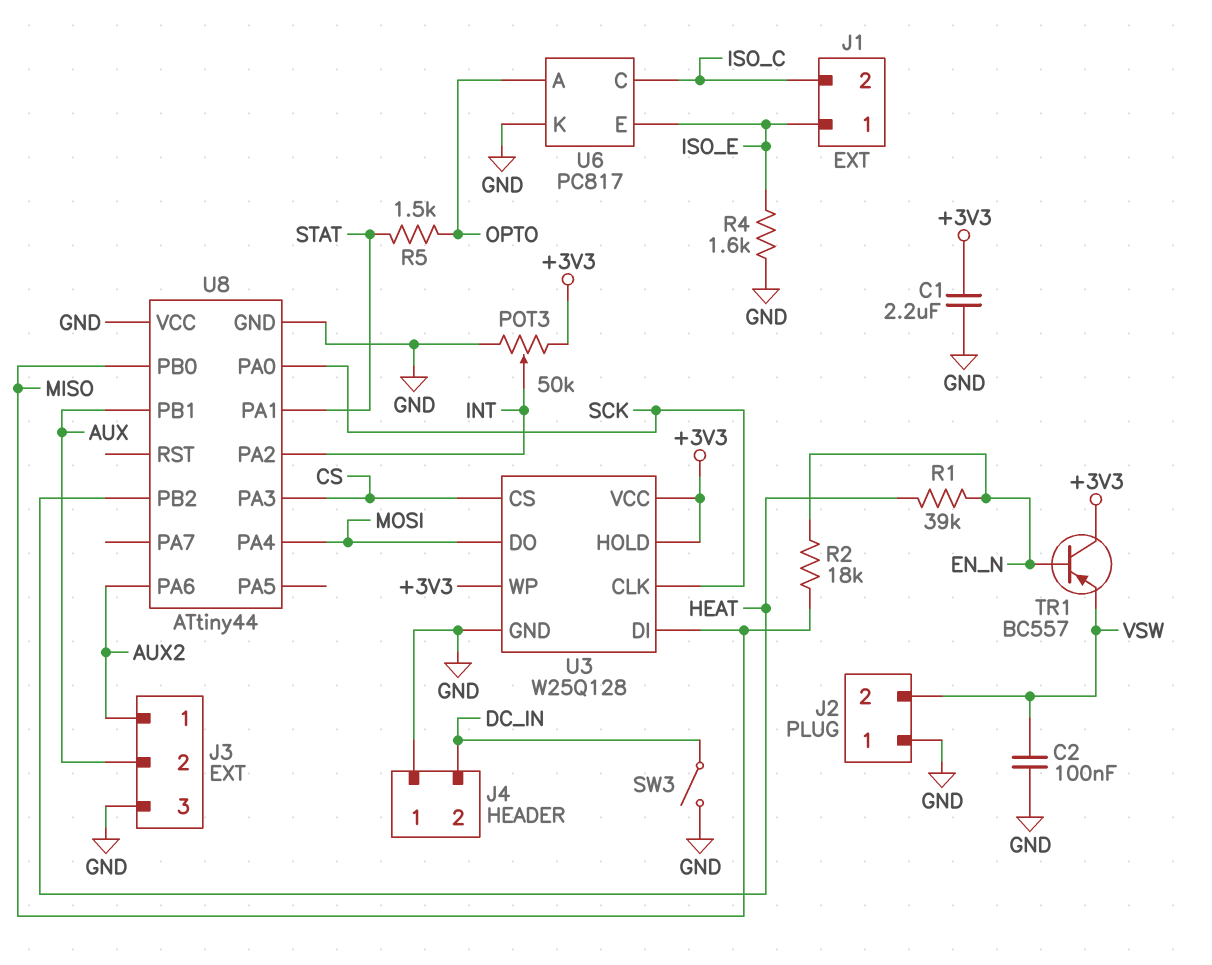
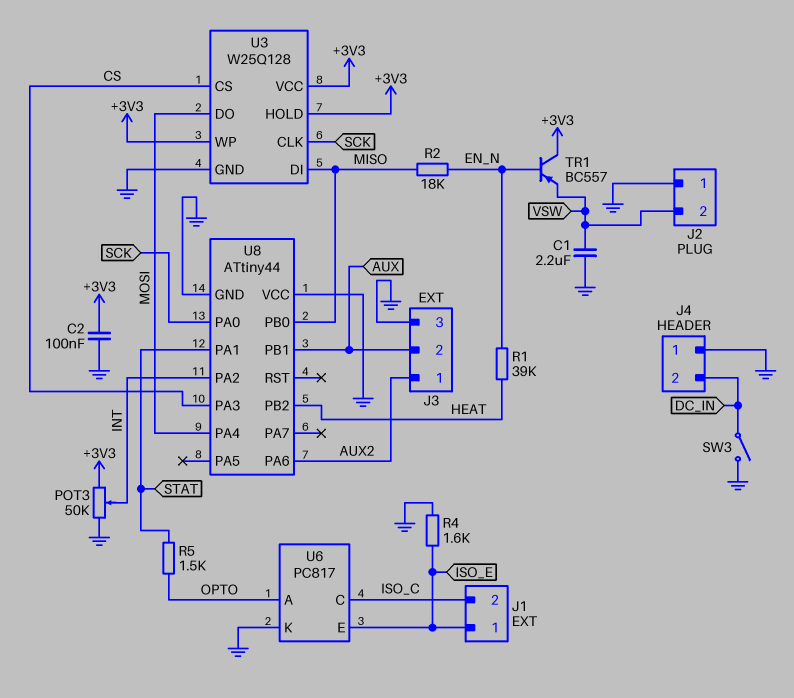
C1: 2.2uF (+3V3, GND) -> 2.2uF (GND, VSW)
C2: 100nF (GND, VSW) -> 100nF (+3V3, GND)

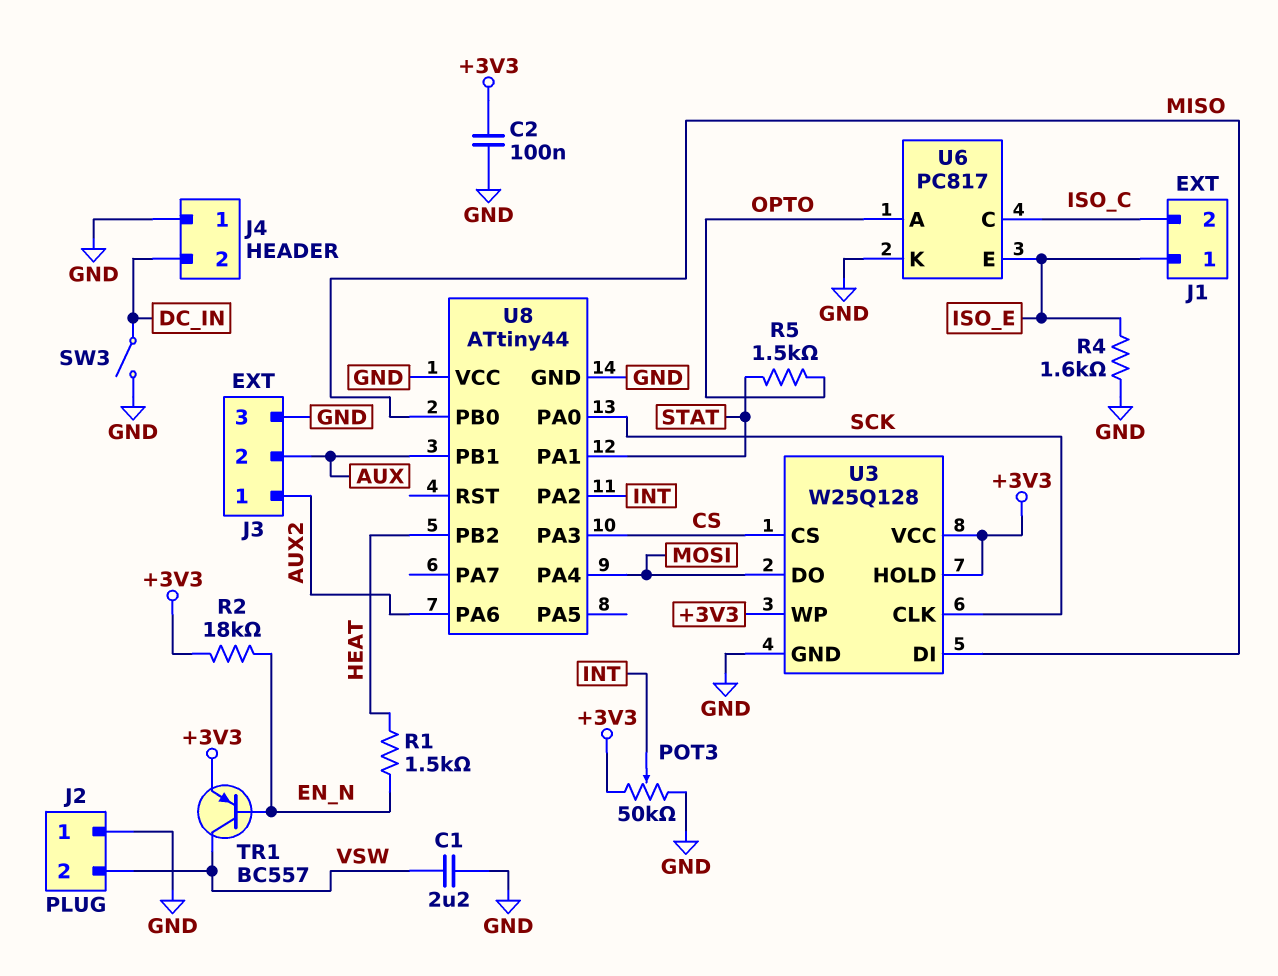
R1: 39k (EN_N, HEAT) -> 1.5k (EN_N, HEAT)
R2: 18k (EN_N, MISO) -> 18k (+3V3, EN_N)
TR1: PNP BC557 (B EN_N, C +3V3, E VSW) -> PNP BC557 (B EN_N, C VSW, E +3V3)

